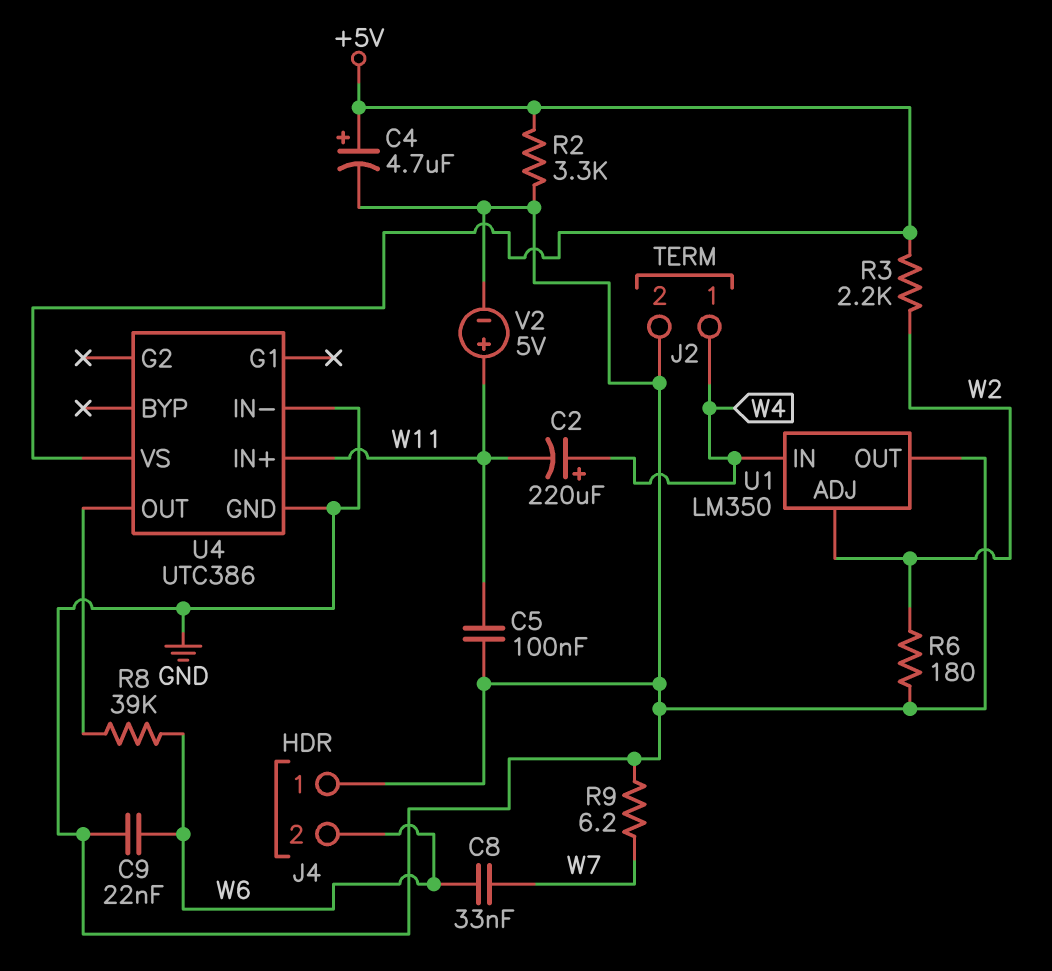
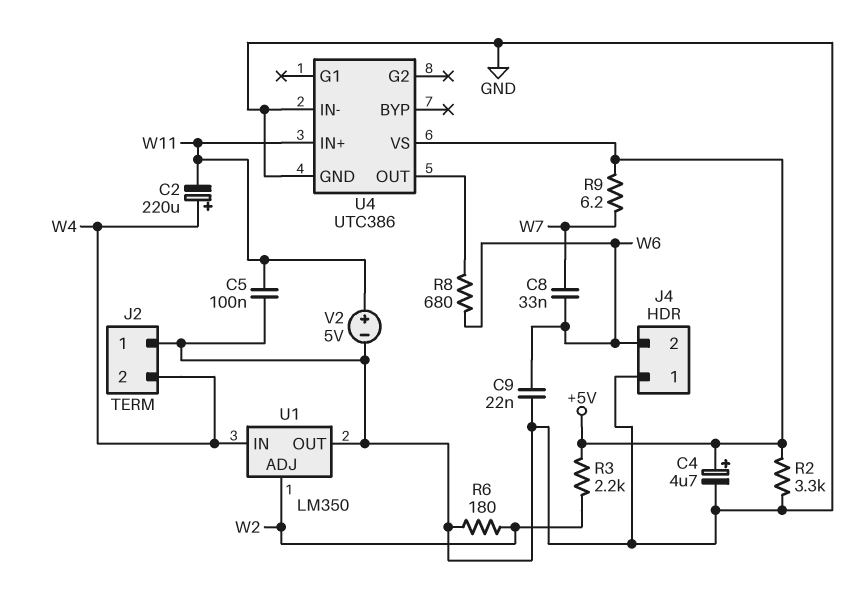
J2 pin 1: W4 -> GND
J2 pin 2: GND -> W4
R8: 39k (U4/OUT, W6) -> 680 (U4/OUT, W6)
R9: 6.2 (GND, W7) -> 6.2 (+5V, W7)

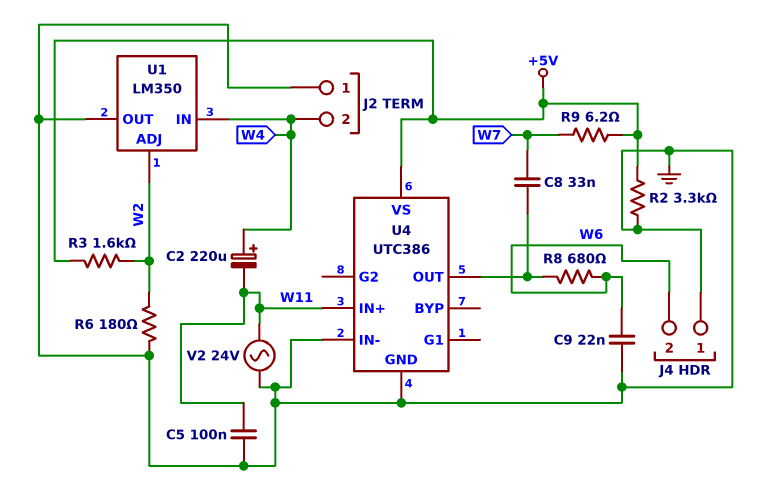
C4: 4.7uF (plus +5V, minus GND) -> none
C8: 33nF (W6, W7) -> 33nF (U4/OUT, W7)
R3: 2.2k (+5V, W2) -> 1.6k (+5V, W2)
V2: 5V (plus W11, minus GND) -> AC 24V (GND, W11)

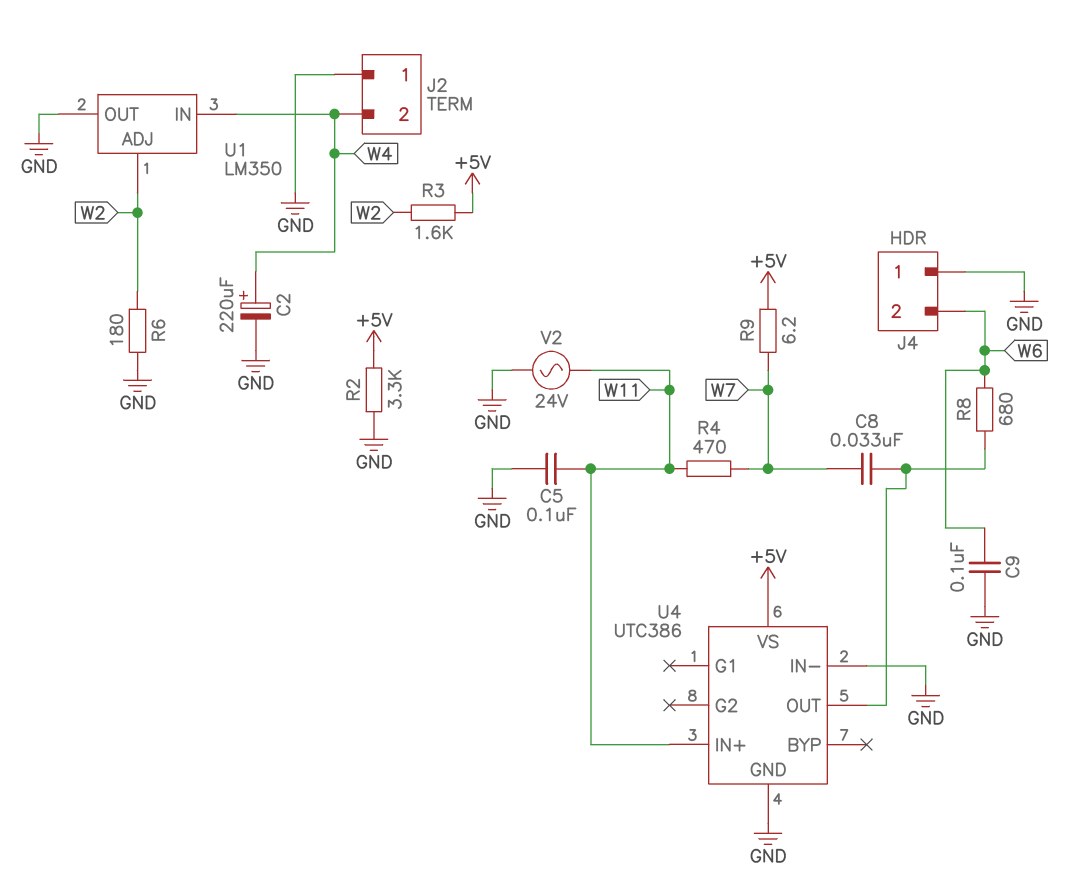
C2: 220uF (plus W4, minus W11) -> 220uF (plus W4, minus GND)
C9: 22nF (GND, W6) -> 100nF (GND, W6)
R4: none -> 470 (W7, W11)

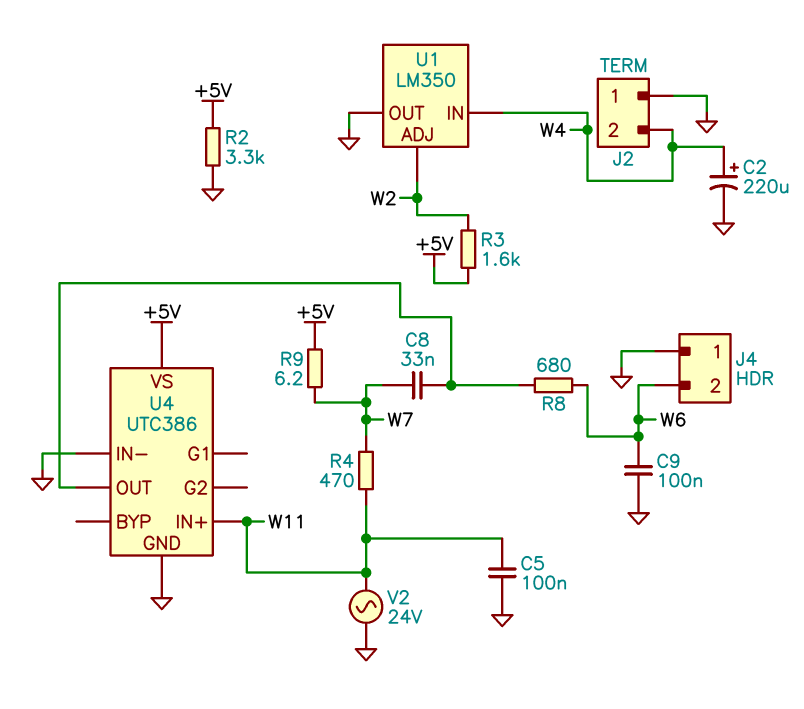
R6: 180 (GND, W2) -> none

